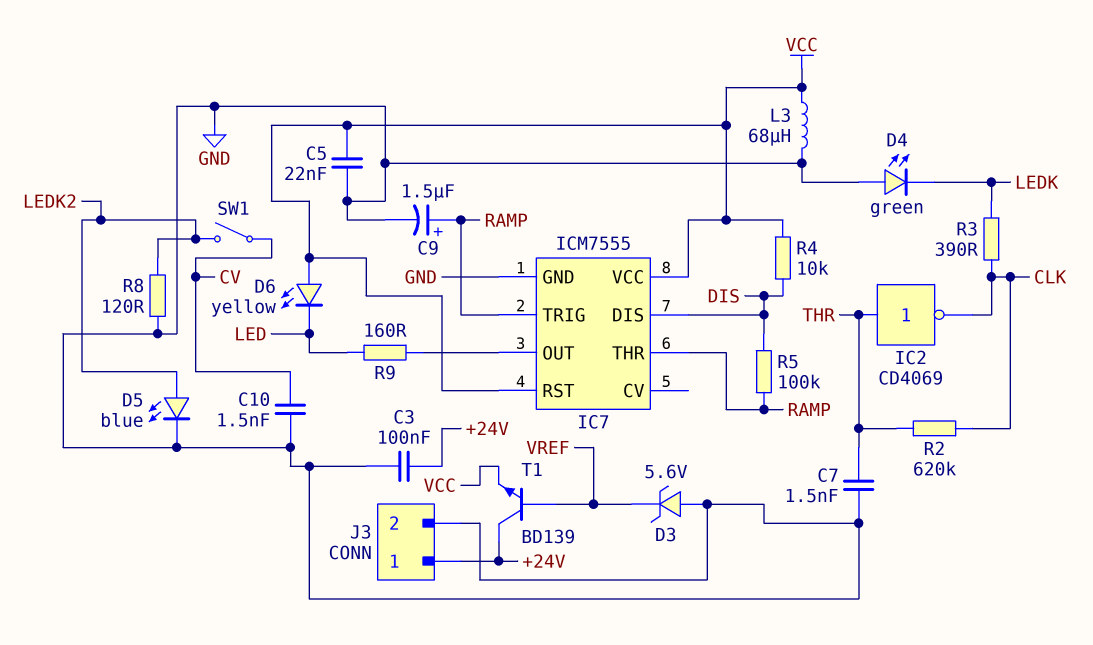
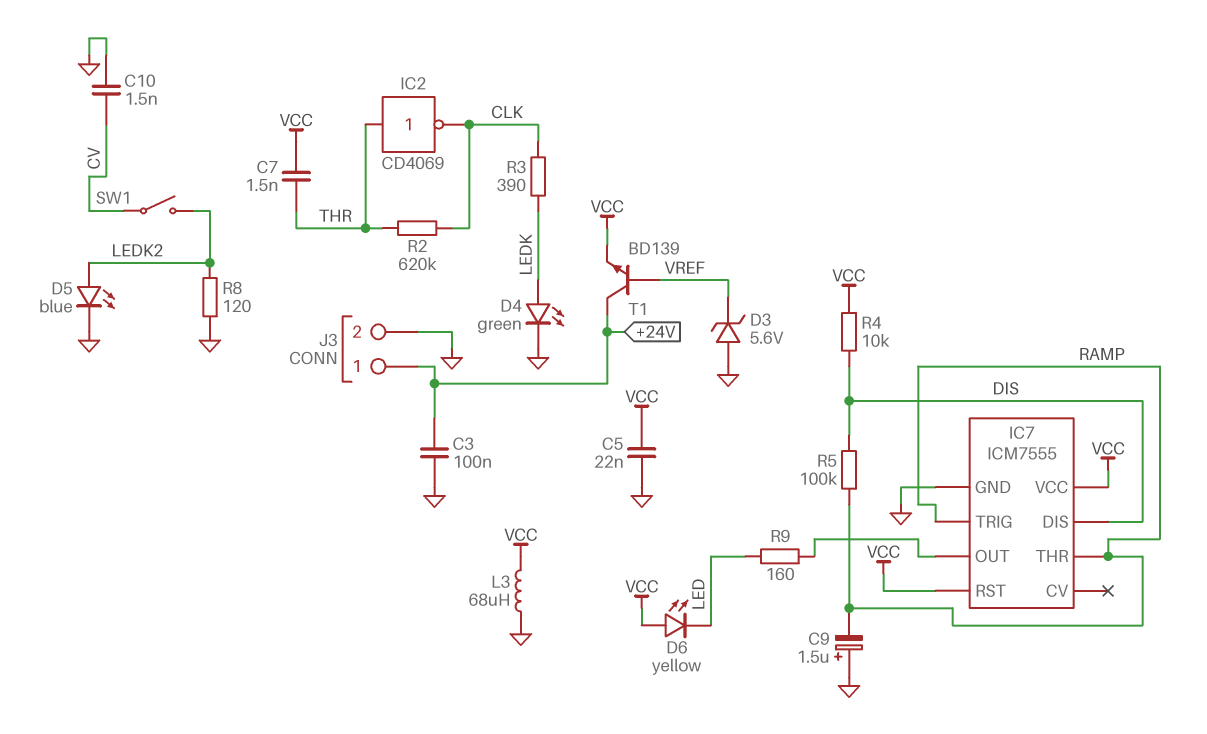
C7: 1.5nF (GND, THR) -> 1.5nF (THR, VCC)
C9: 1.5uF (plus RAMP, minus GND) -> 1.5uF (plus GND, minus RAMP)
D4: LED green (A GND, K LEDK) -> LED green (A LEDK, K GND)

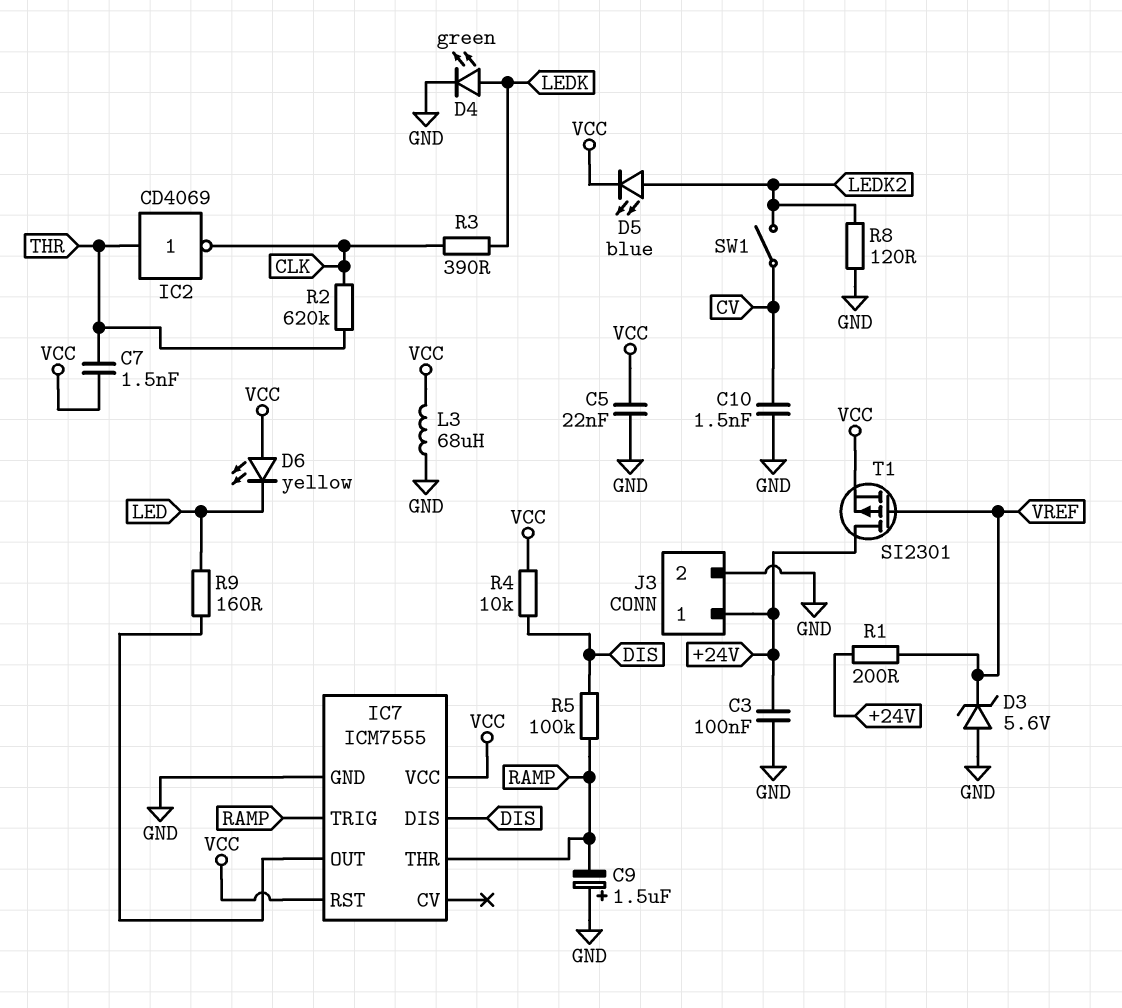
D5: LED blue (A LEDK2, K GND) -> LED blue (A LEDK2, K VCC)
R1: none -> 200 (+24V, VREF)
T1: NPN BD139 (B VREF, C +24V, E VCC) -> PMOS SI2301 (G VREF, D +24V, S VCC)

